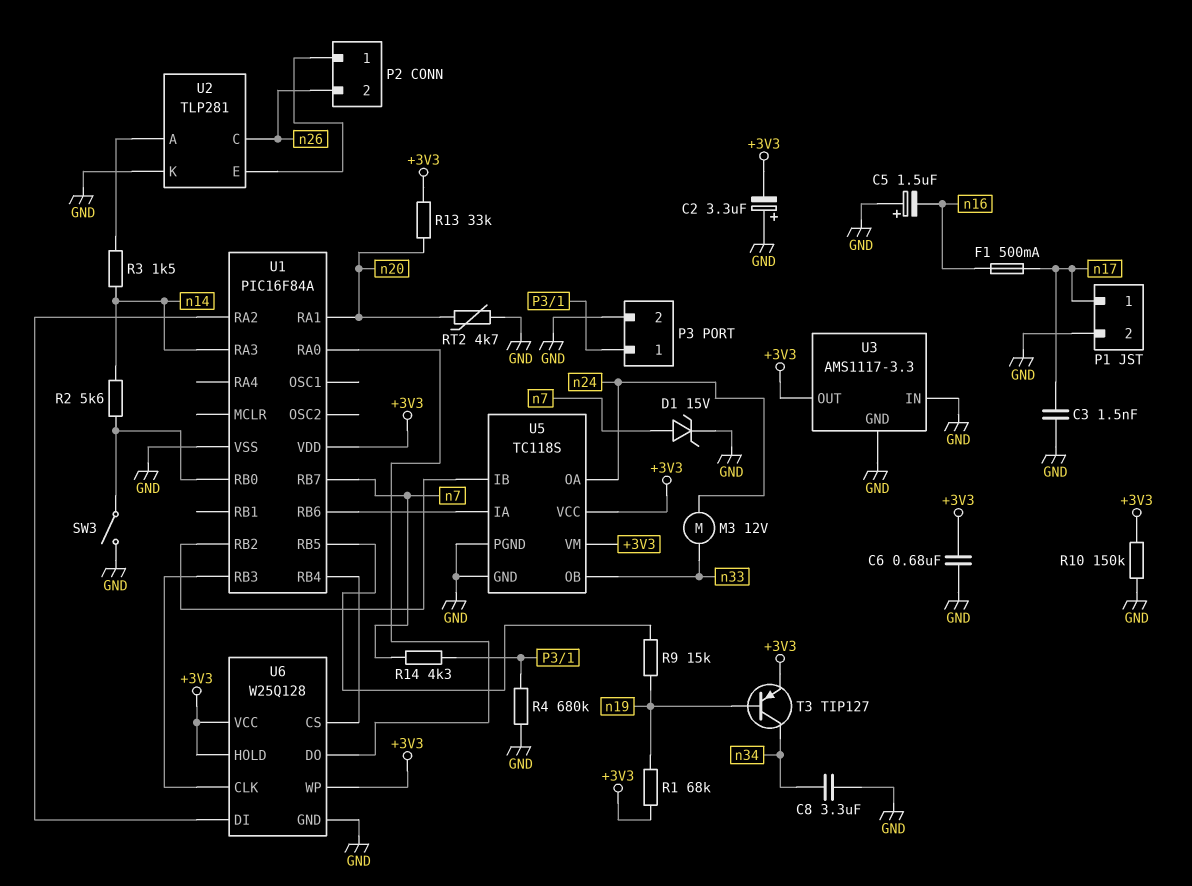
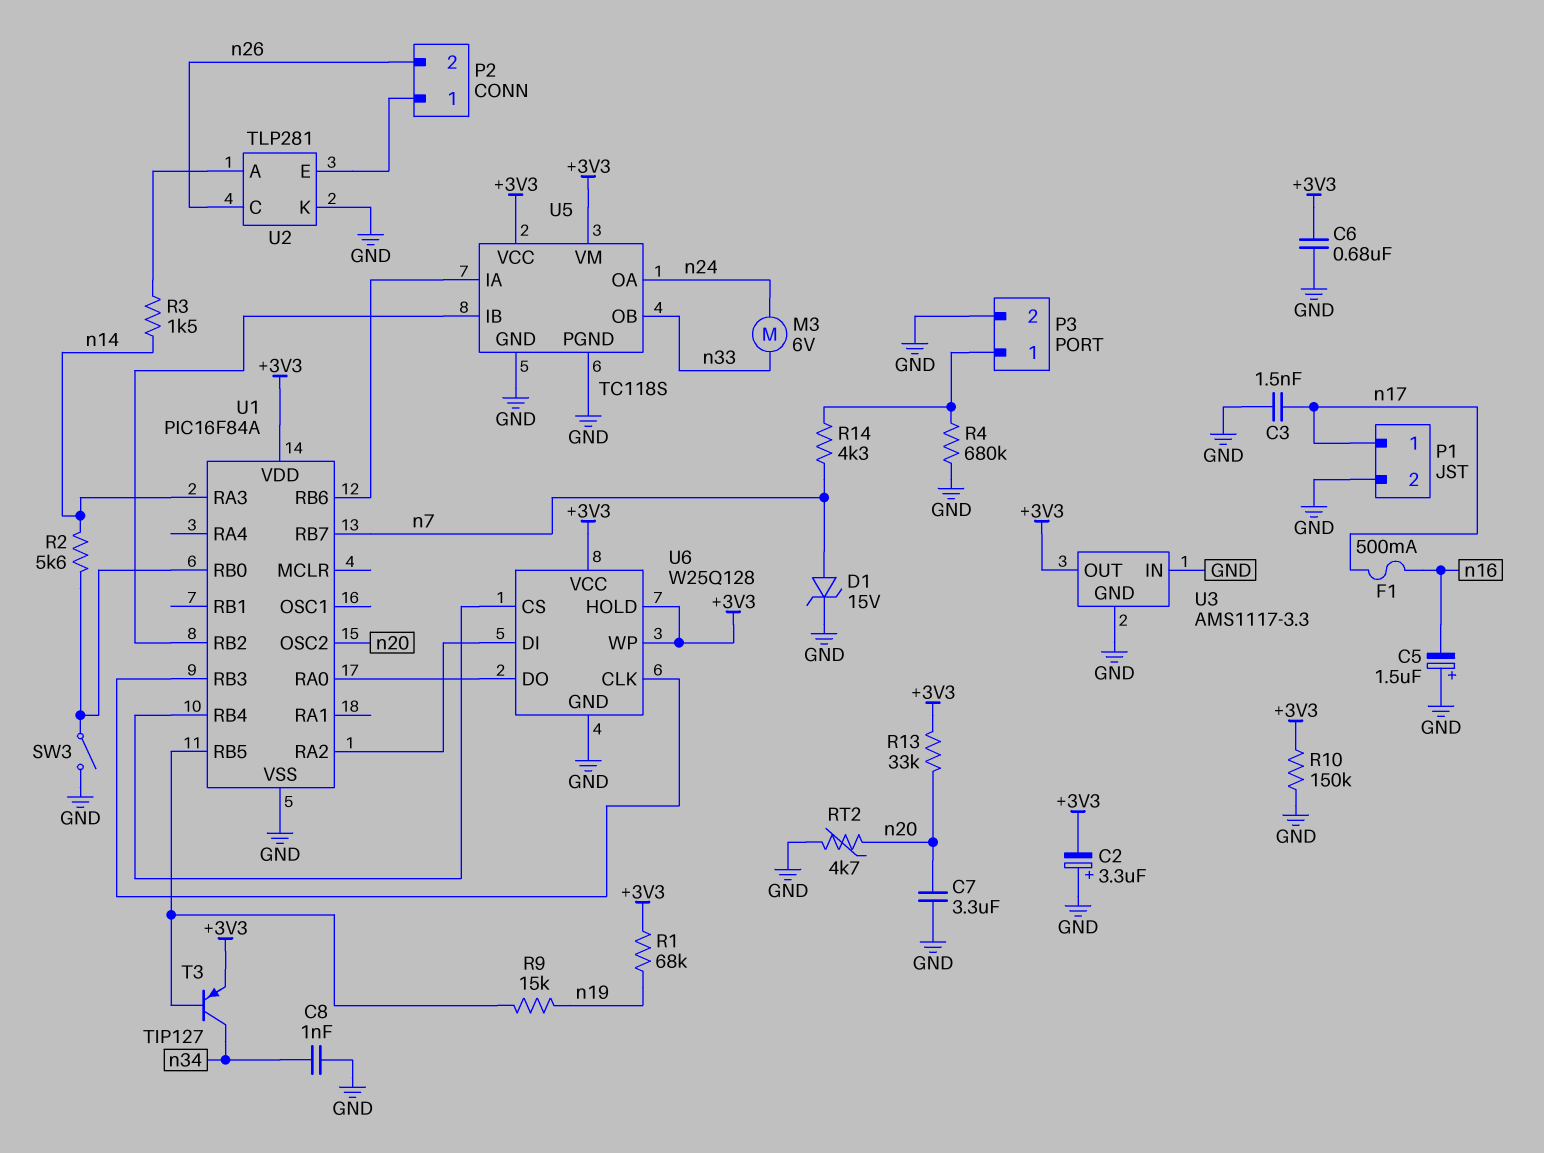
C7: none -> 3.3uF (GND, n20)
C8: 3.3uF (GND, n34) -> 1nF (GND, n34)
M3: motor 12V (n24, n33) -> motor 6V (n24, n33)
T3: PNP TIP127 (B n19, C n34, E +3V3) -> PNP TIP127 (B U1/RB5, C n34, E +3V3)
U1 pin OSC2: none -> n20
U1 pin RA1: n20 -> none

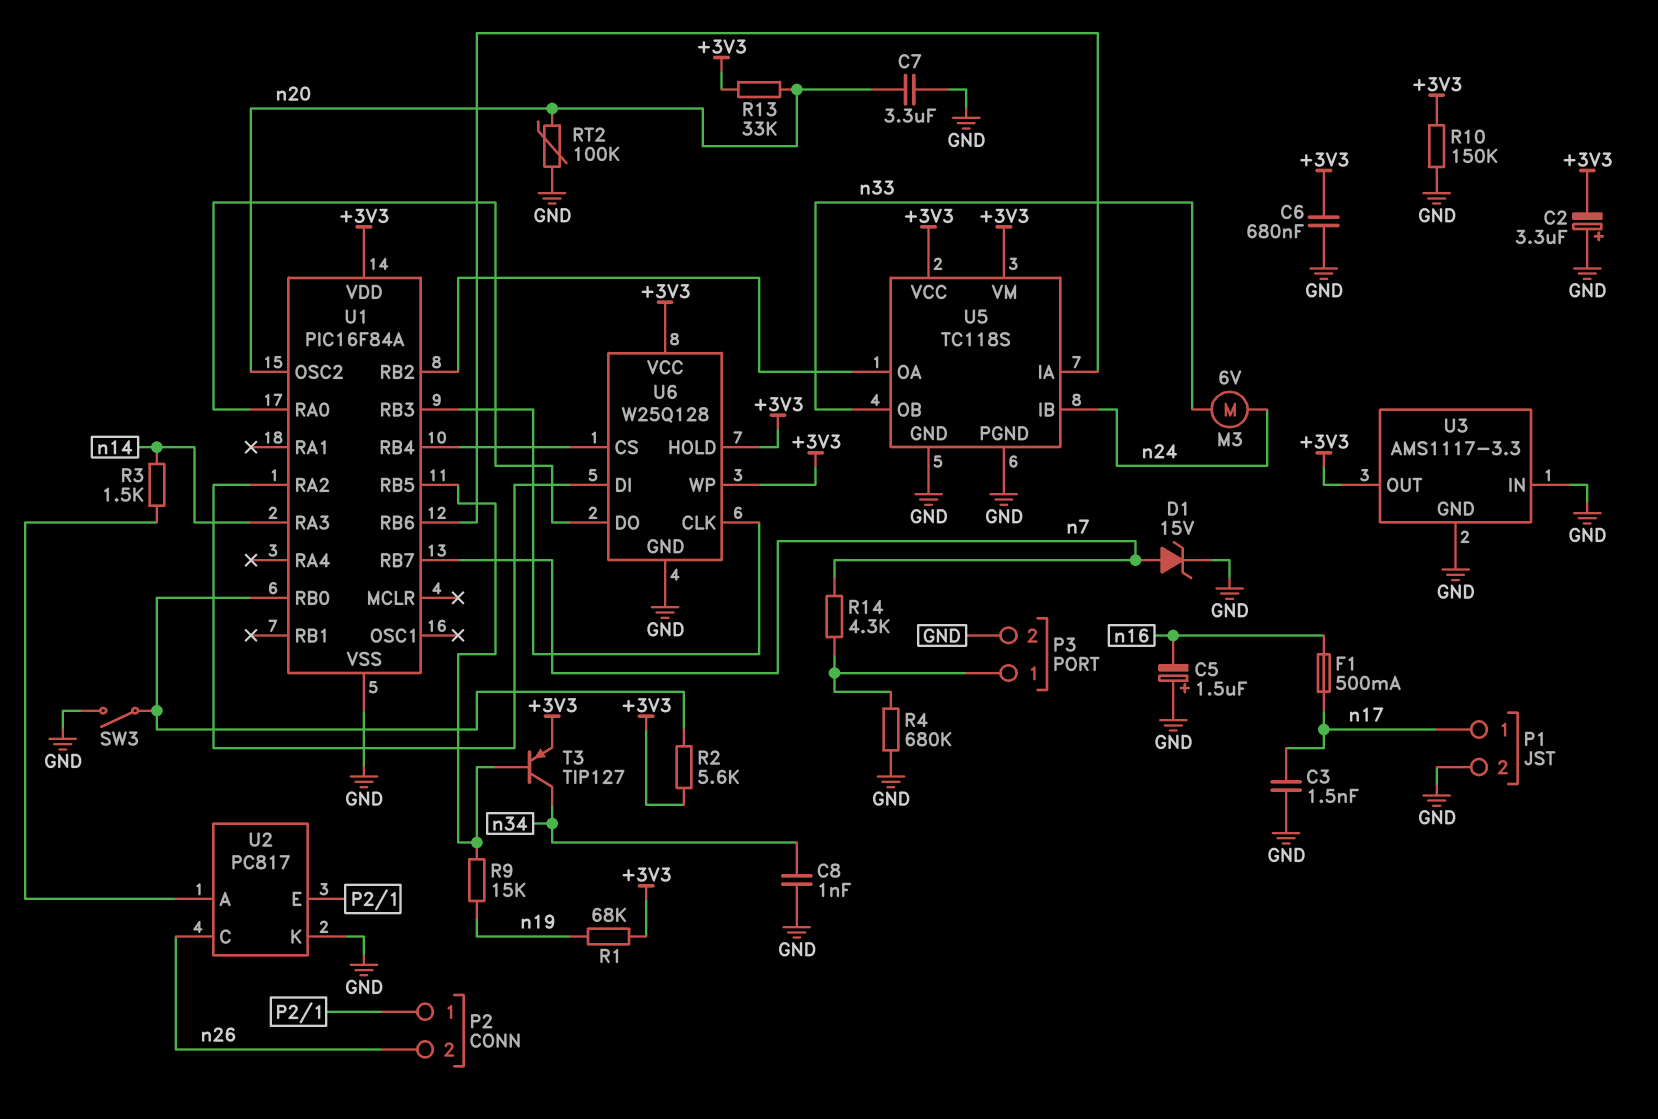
R2: 5.6k (U1/RB0, n14) -> 5.6k (+3V3, U1/RB0)
RT2: 4.7k (GND, n20) -> 100k (GND, n20)
U2: TLP281 -> PC817
U5 pin IB: U1/RB2 -> n24
U5 pin OA: n24 -> U1/RB2

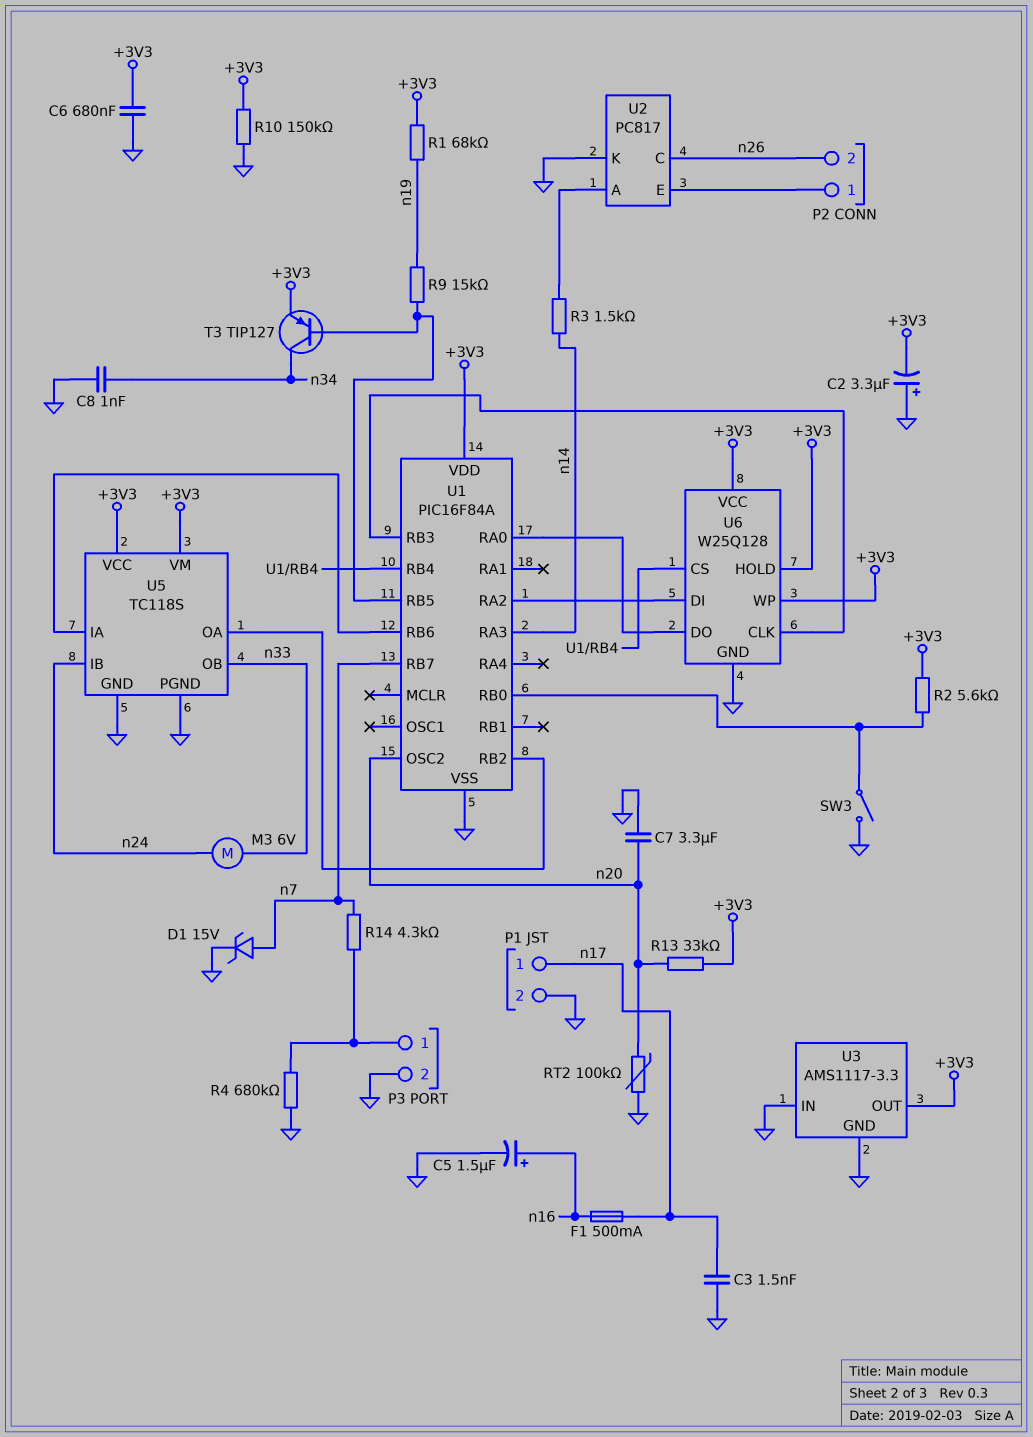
C5: 1.5uF (plus GND, minus n16) -> 1.5uF (plus n16, minus GND)

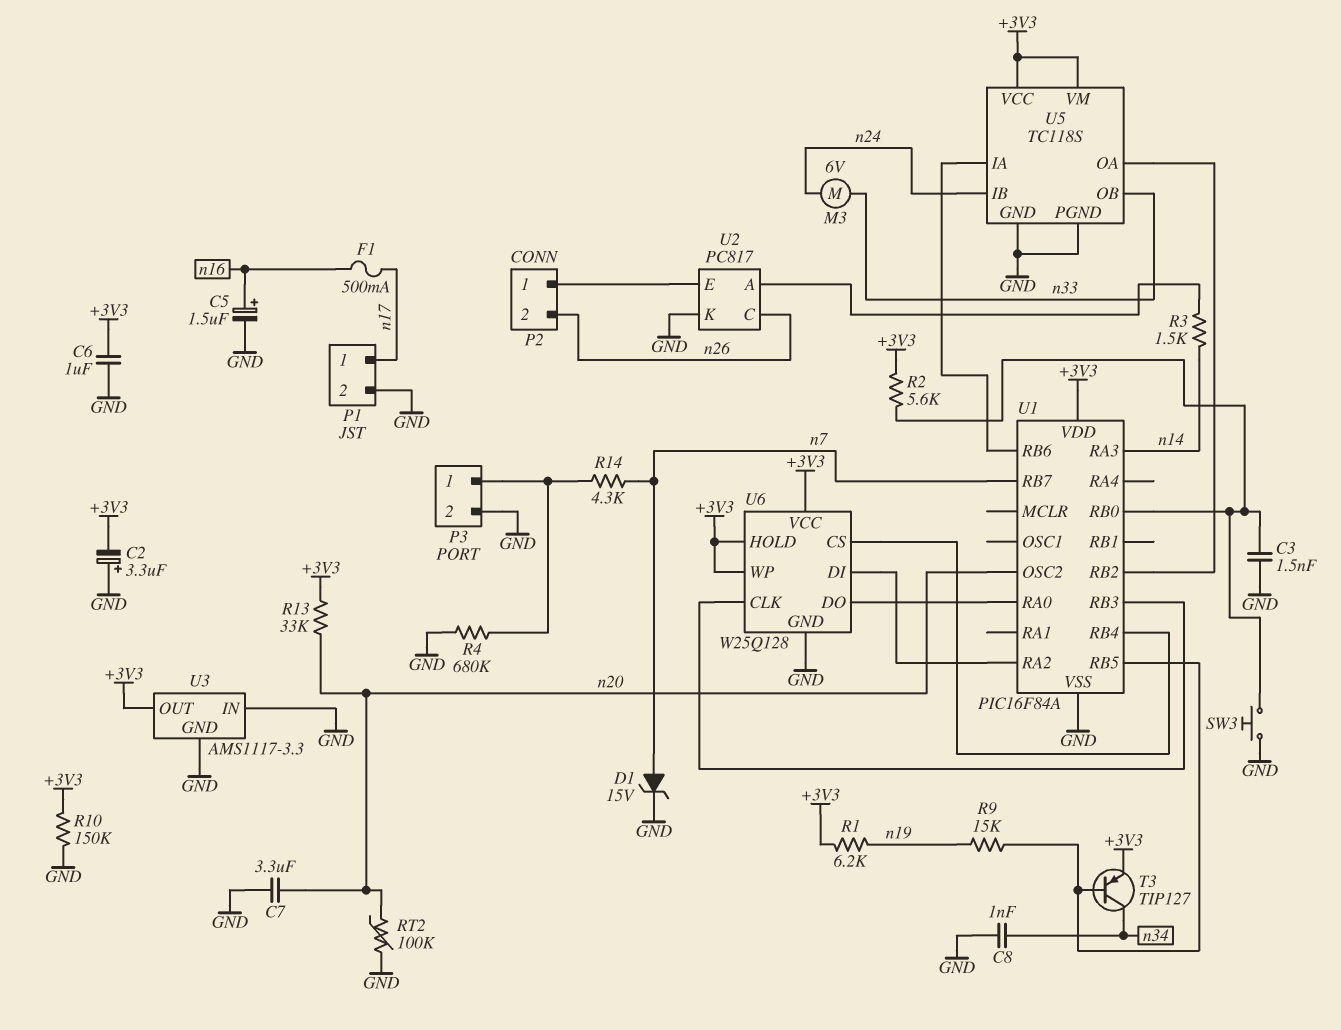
C3: 1.5nF (GND, n17) -> 1.5nF (GND, U1/RB0)
C6: 680nF (+3V3, GND) -> 1uF (+3V3, GND)
R1: 68k (+3V3, n19) -> 6.2k (+3V3, n19)
SW3: switch (GND, U1/RB0) -> button (GND, U1/RB0)

